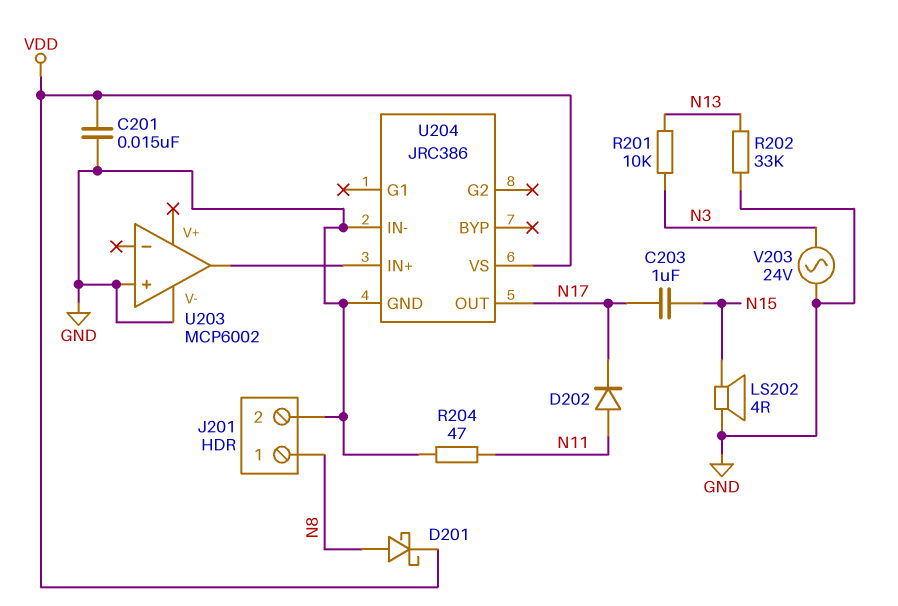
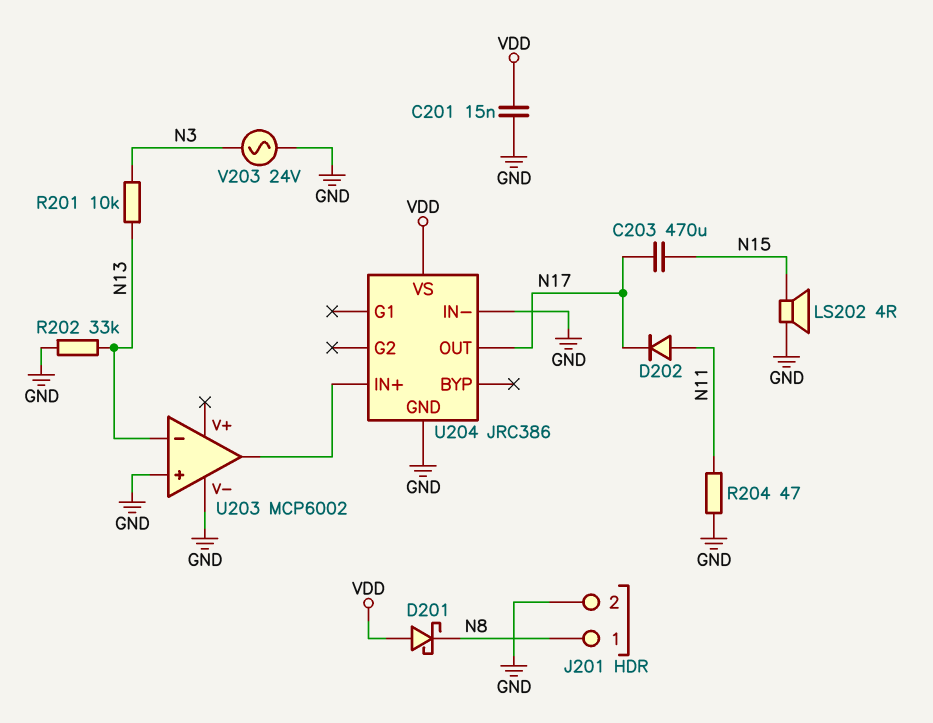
C203: 1uF (N15, N17) -> 470uF (N15, N17)
D201: schottky (A N8, K VDD) -> schottky (A VDD, K N8)
U203 pin in-: none -> N13

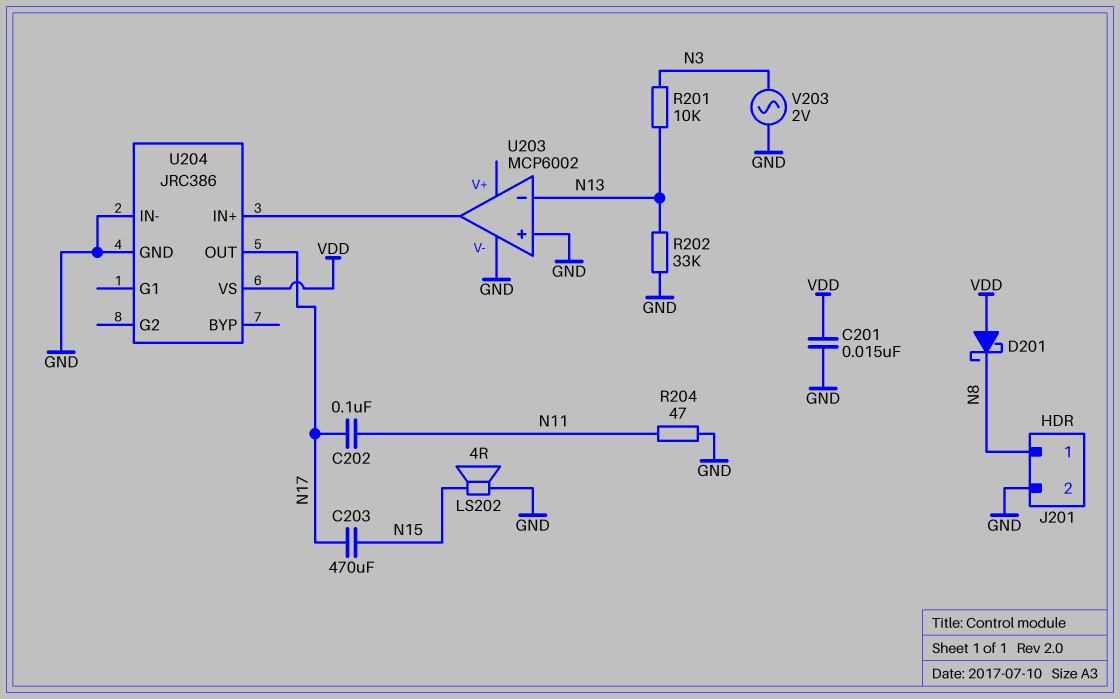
C202: none -> 100nF (N11, N17)
D202: diode (A N11, K N17) -> none
V203: AC 24V (GND, N3) -> AC 2V (GND, N3)

